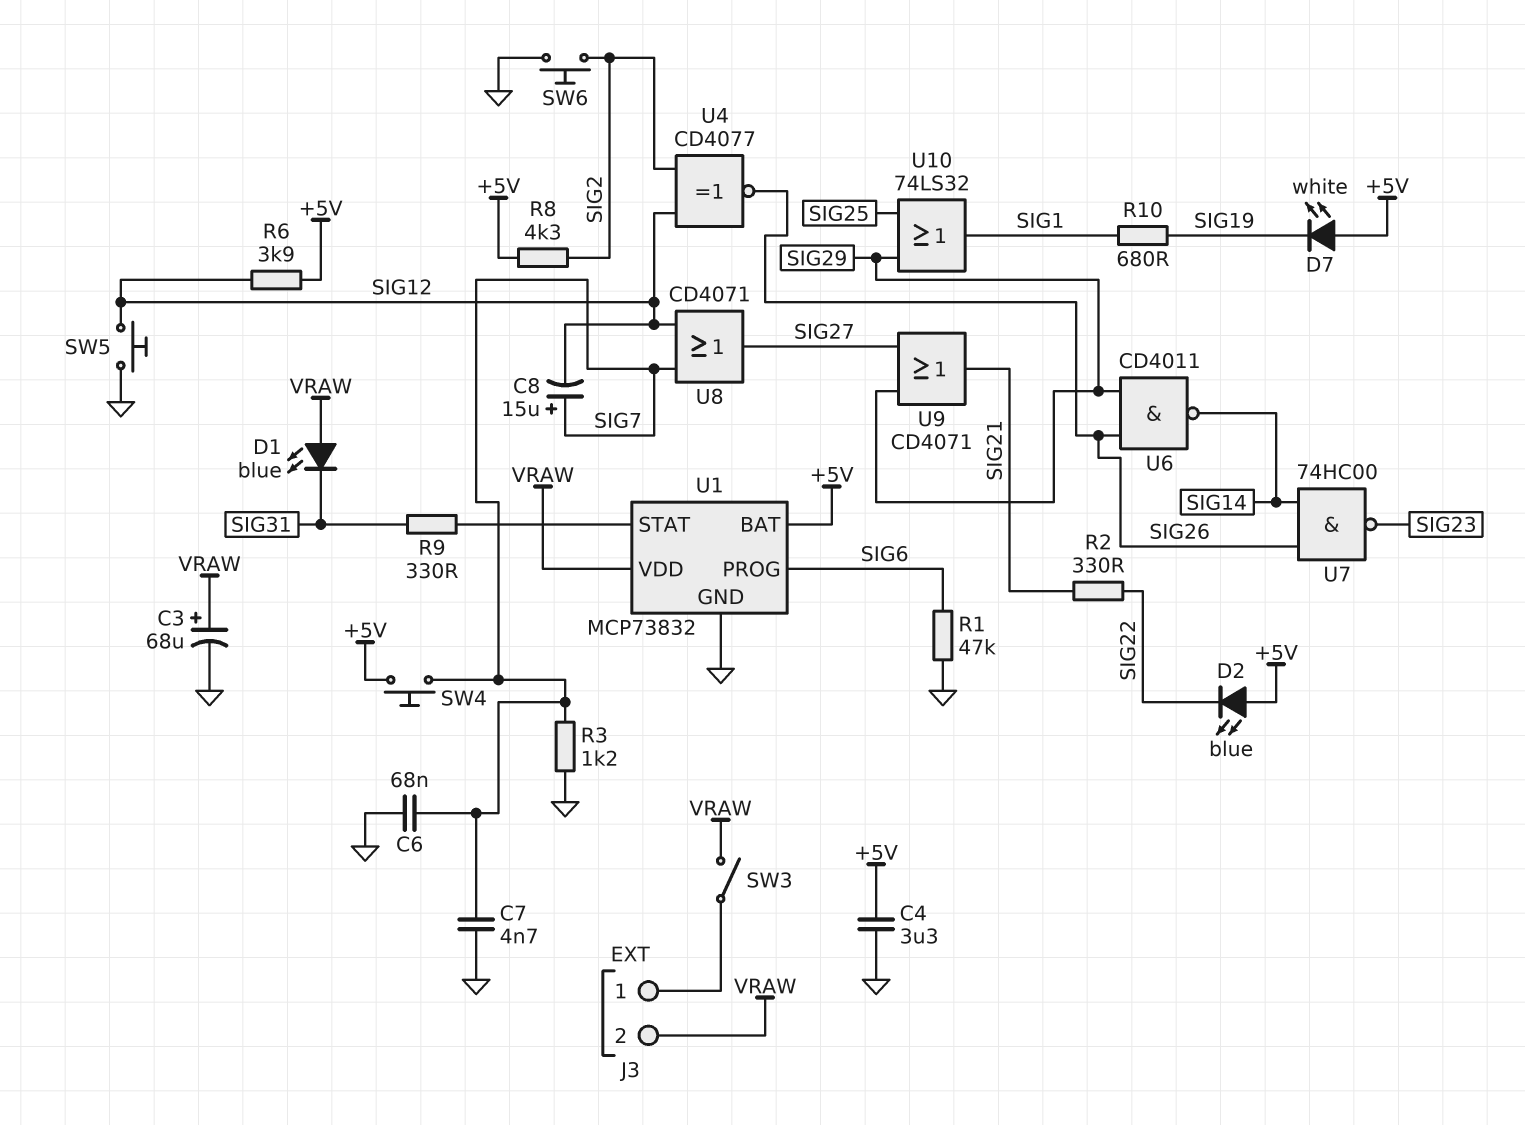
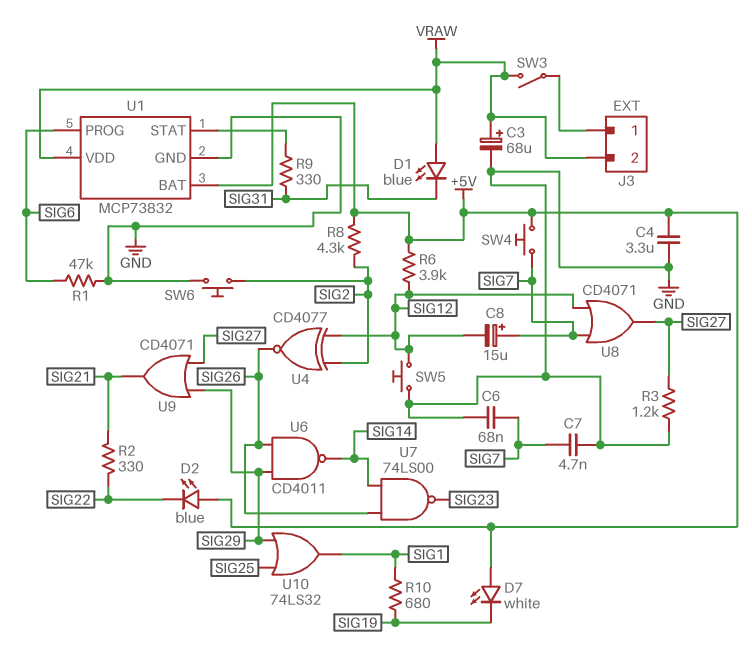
R3: 1.2k (GND, SIG7) -> 1.2k (GND, SIG27)
U7: NAND 74HC00 (in SIG14, in SIG26, out SIG23) -> NAND 74LS00 (in SIG14, in SIG26, out SIG23)

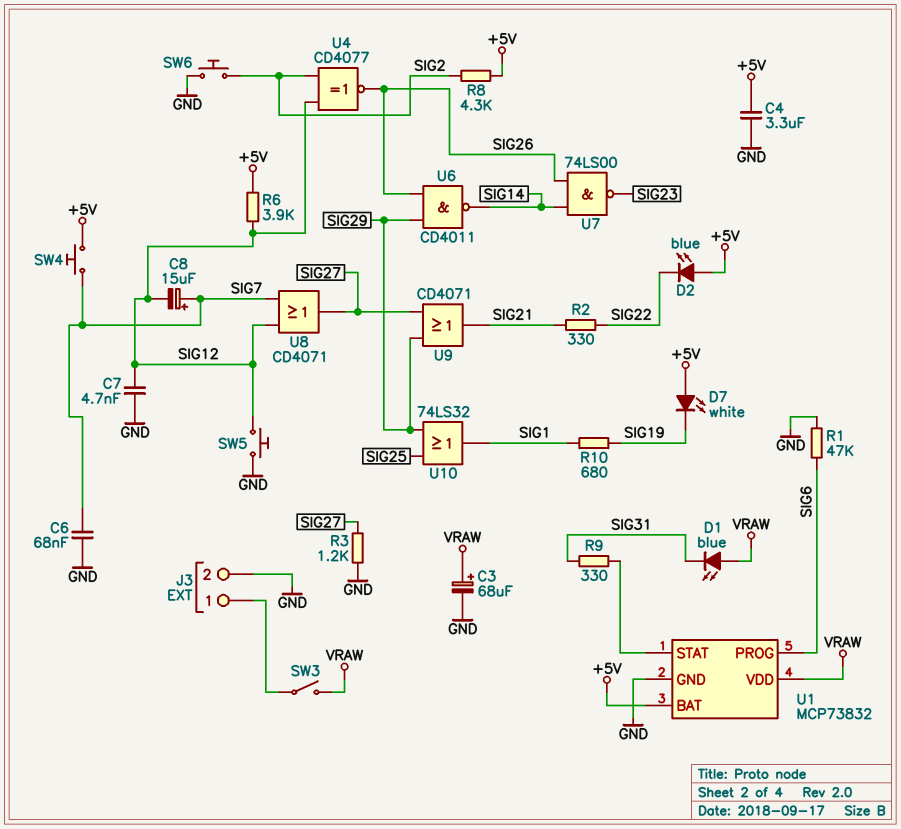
C7: 4.7nF (GND, SIG7) -> 4.7nF (GND, SIG12)
J3 pin 2: VRAW -> GND

